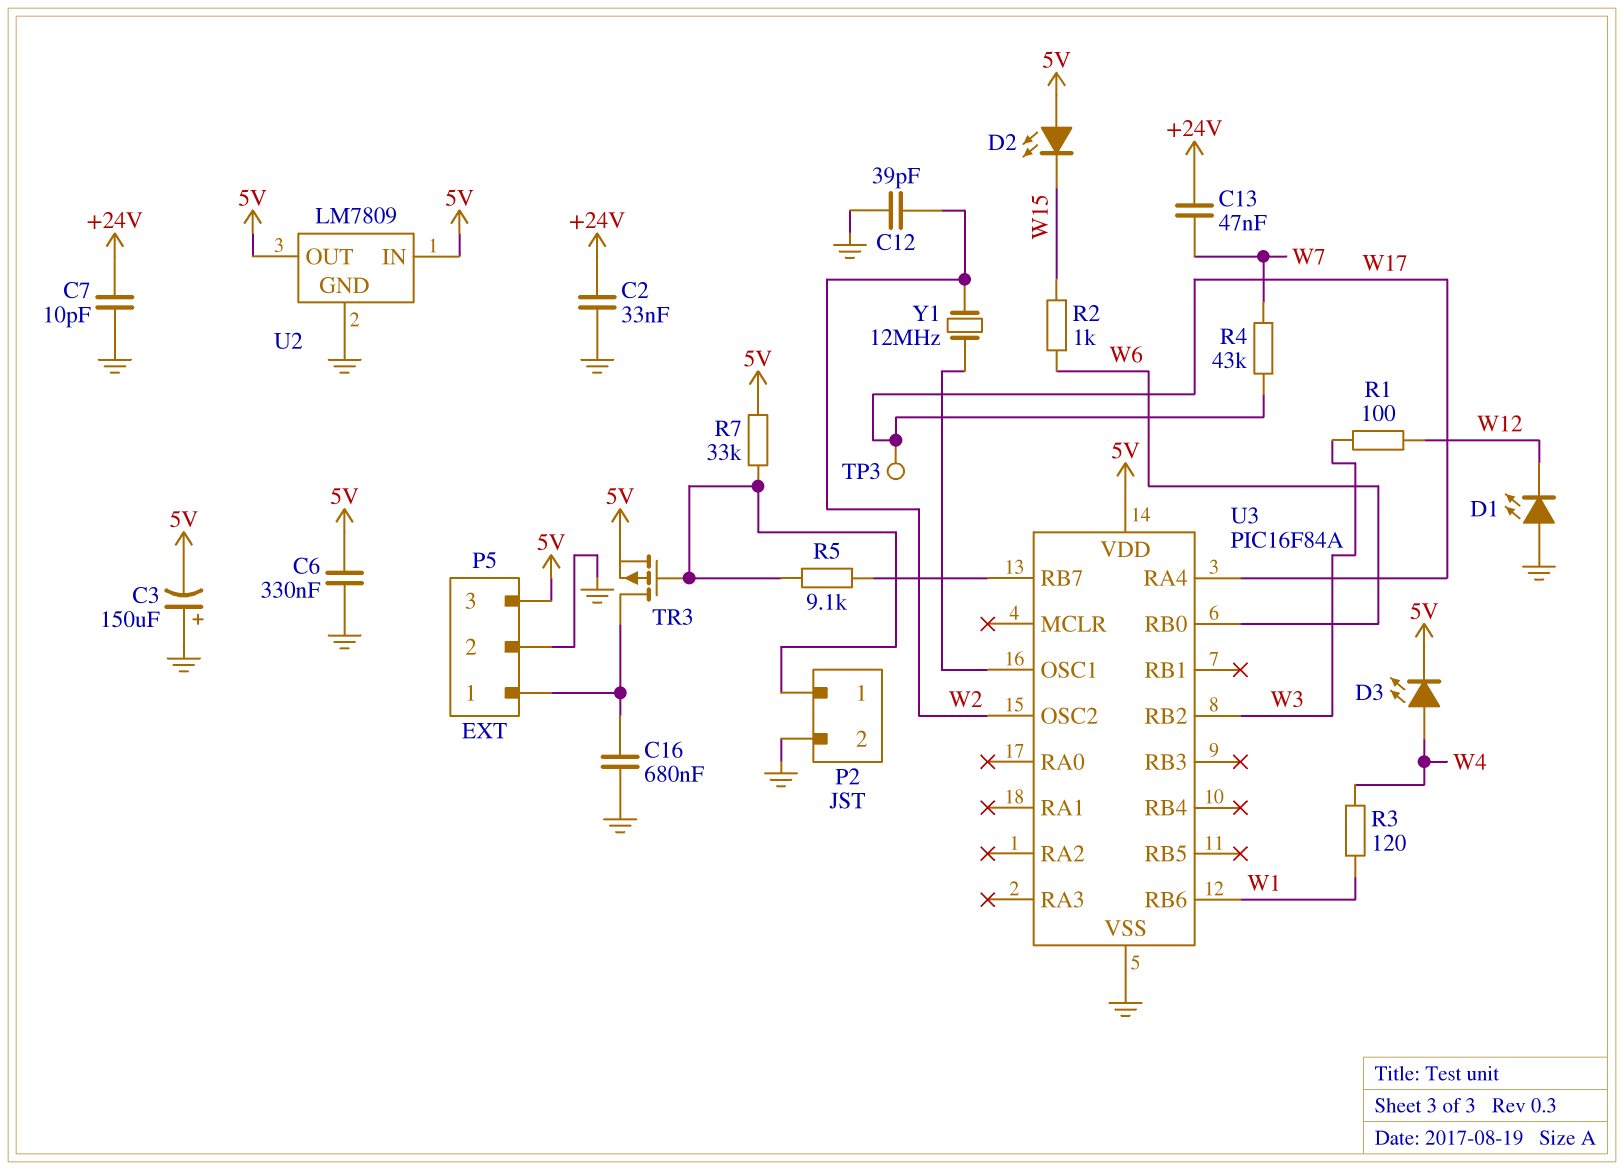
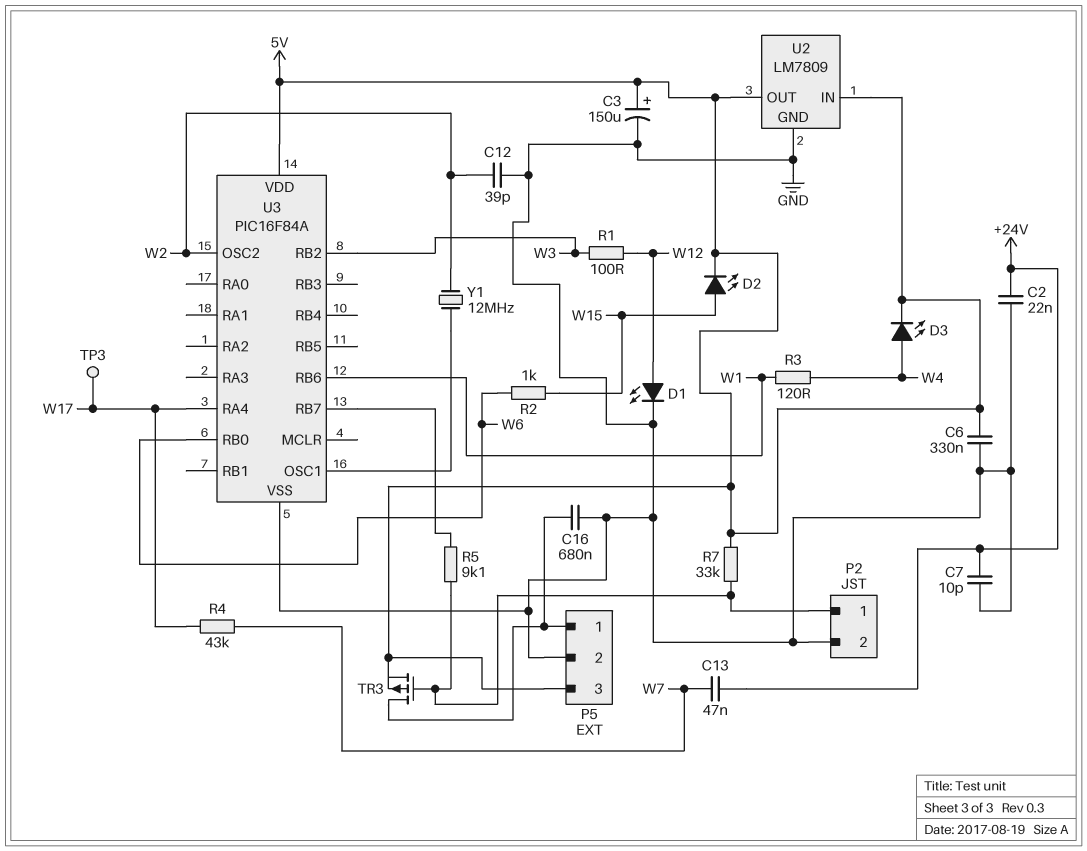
C2: 33nF (+24V, GND) -> 22nF (+24V, GND)
C3: 150uF (plus GND, minus 5V) -> 150uF (plus 5V, minus GND)
D1: LED (A GND, K W12) -> LED (A W12, K GND)
D2: LED (A 5V, K W15) -> LED (A W15, K 5V)

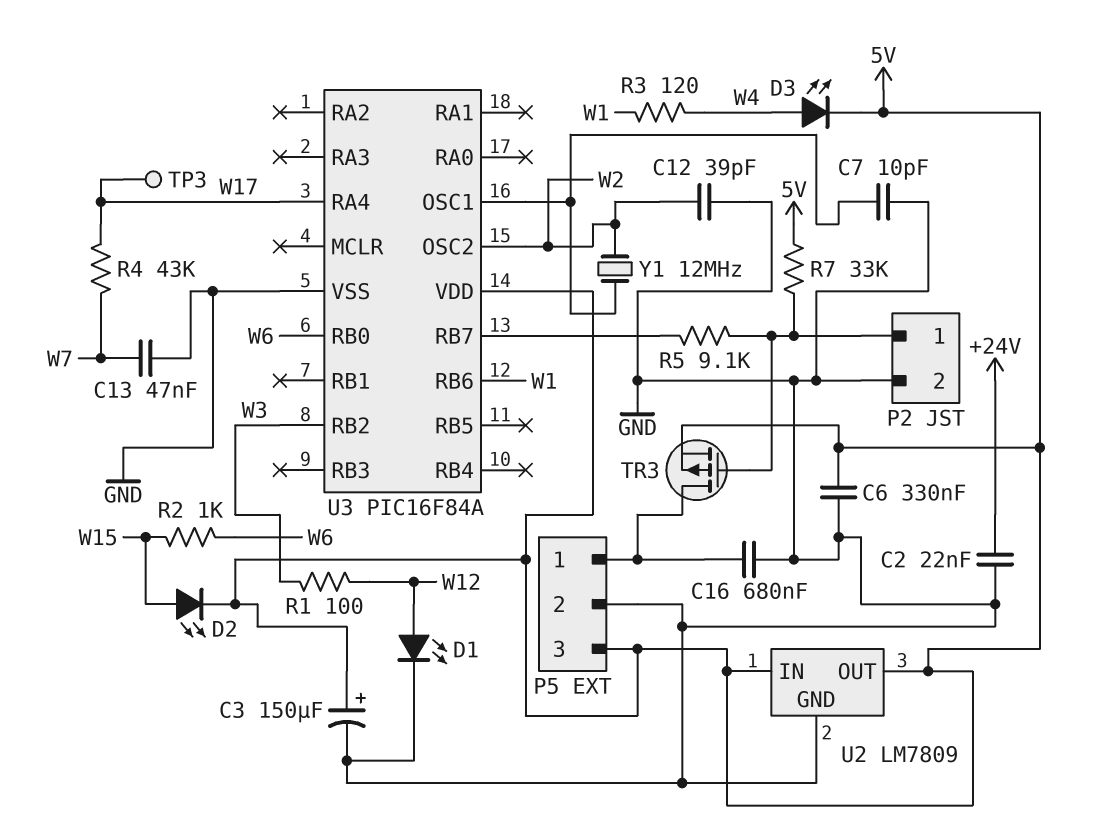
C7: 10pF (+24V, GND) -> 10pF (GND, U3/OSC1)
C13: 47nF (+24V, W7) -> 47nF (GND, W7)

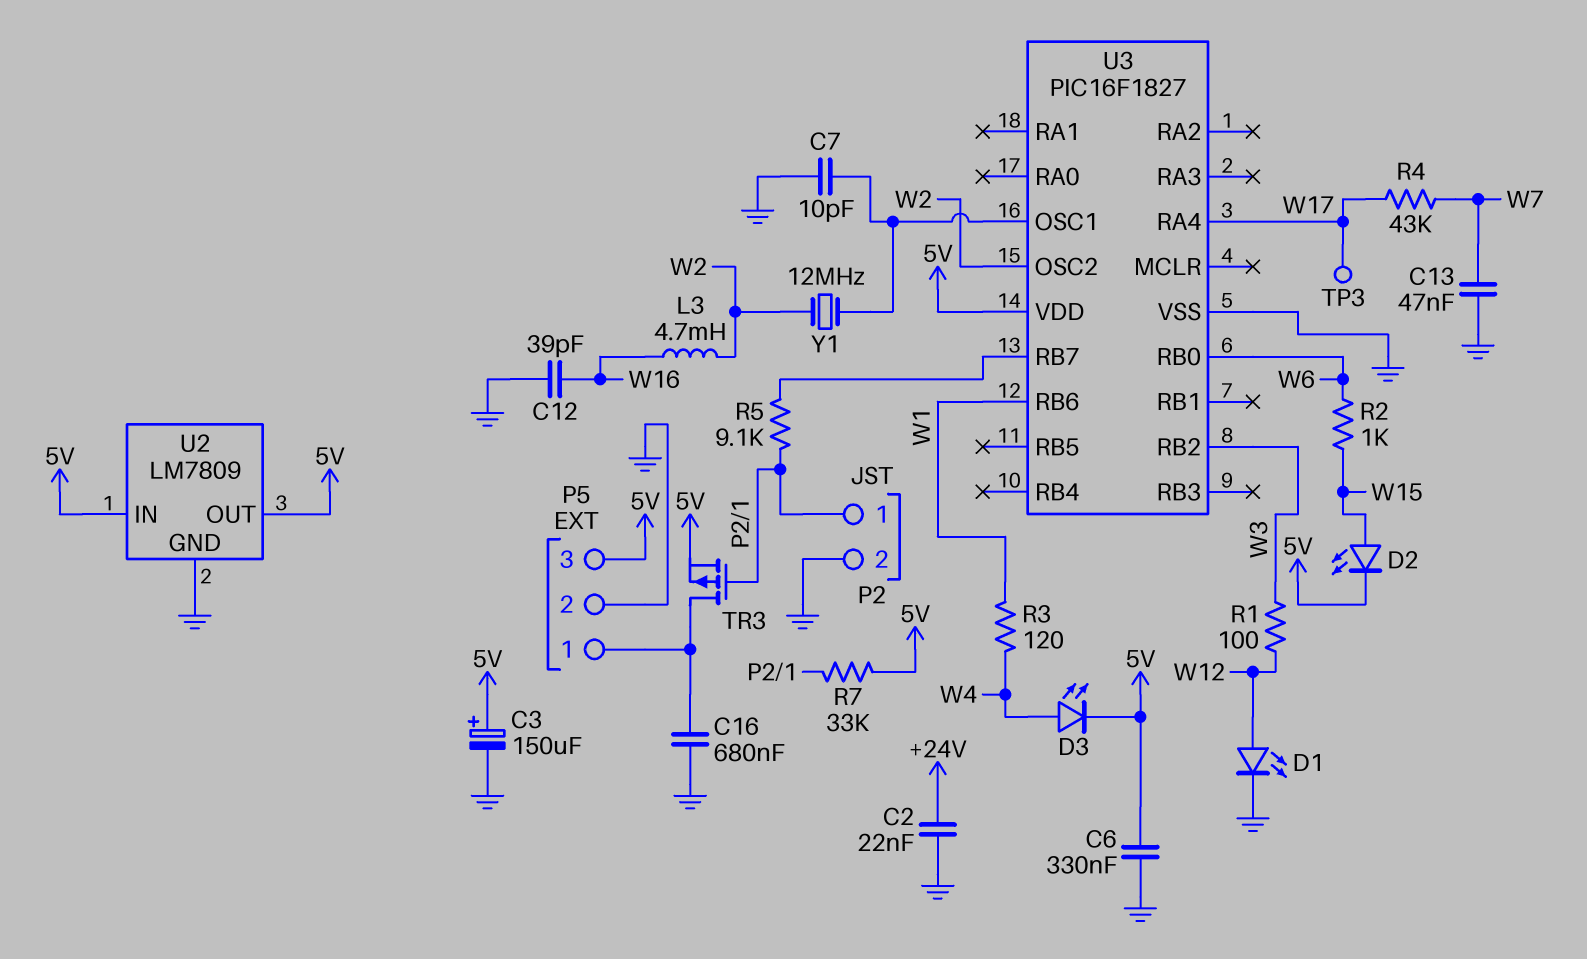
C12: 39pF (GND, W2) -> 39pF (GND, W16)
L3: none -> 4.7mH (W2, W16)
U3: PIC16F84A -> PIC16F1827

